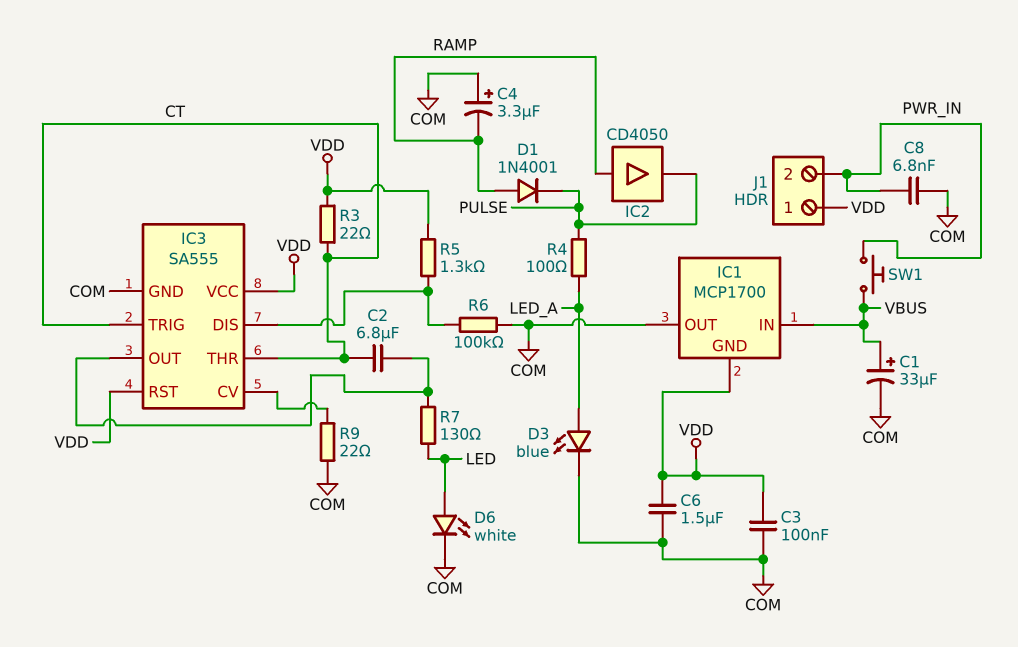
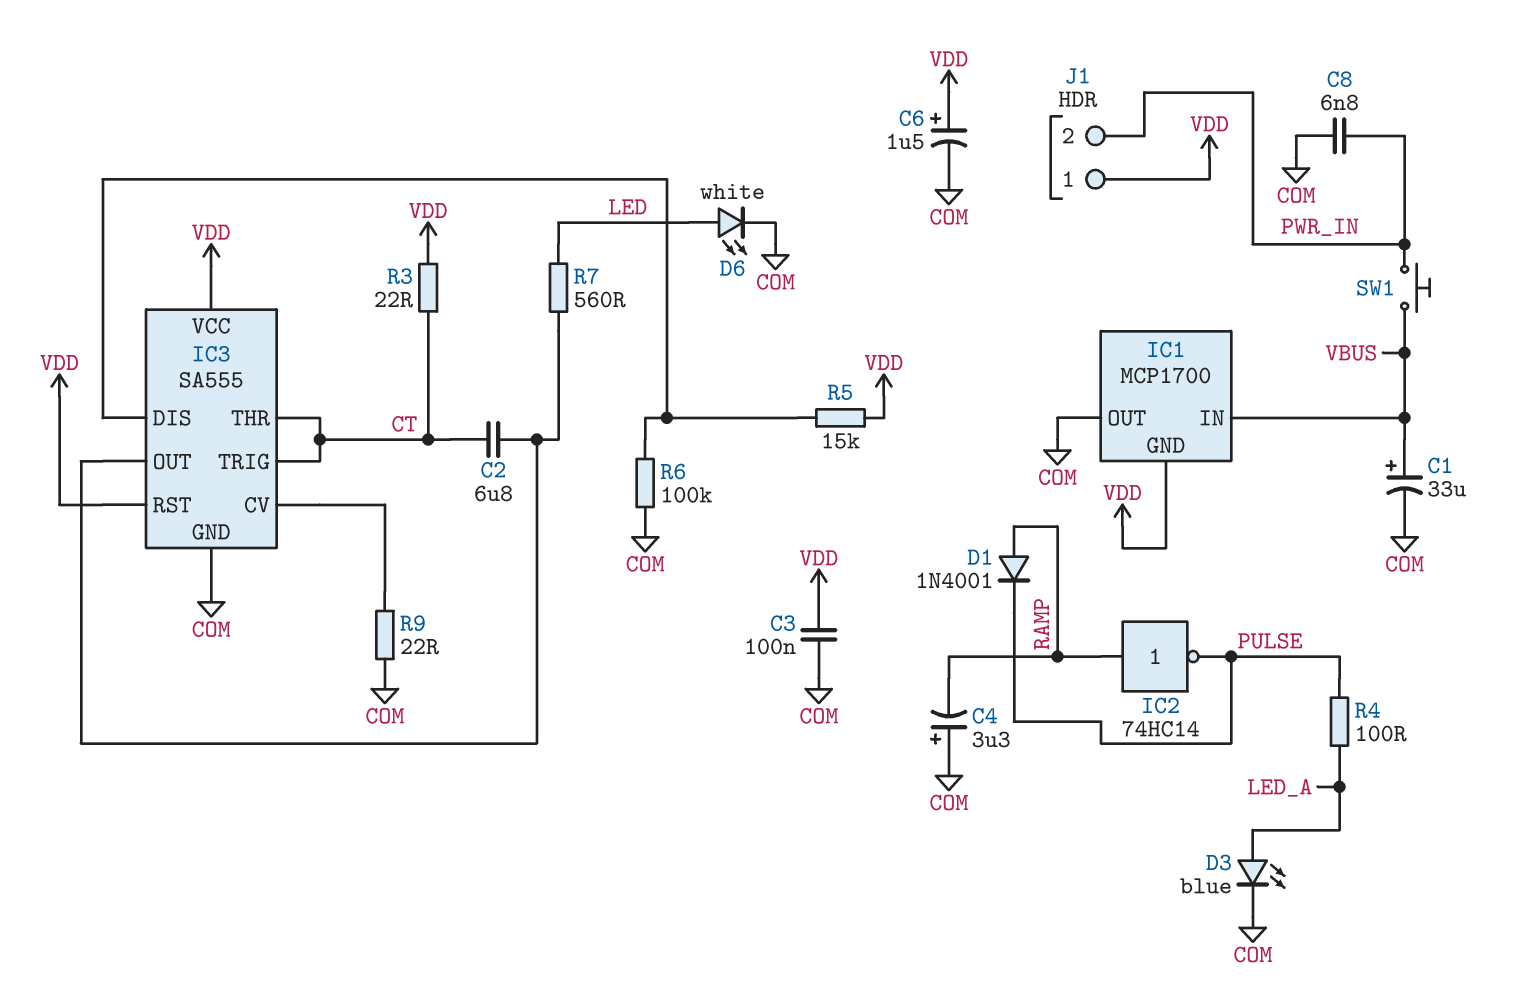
C6: 1.5uF (COM, VDD) -> 1.5uF (plus VDD, minus COM)
IC2: buffer CD4050 (in RAMP, out PULSE) -> NOT 74HC14 (in RAMP, out PULSE)
R5: 1.3k (IC3/DIS, VDD) -> 15k (IC3/DIS, VDD)
R7: 130 (IC3/OUT, LED) -> 560 (IC3/OUT, LED)

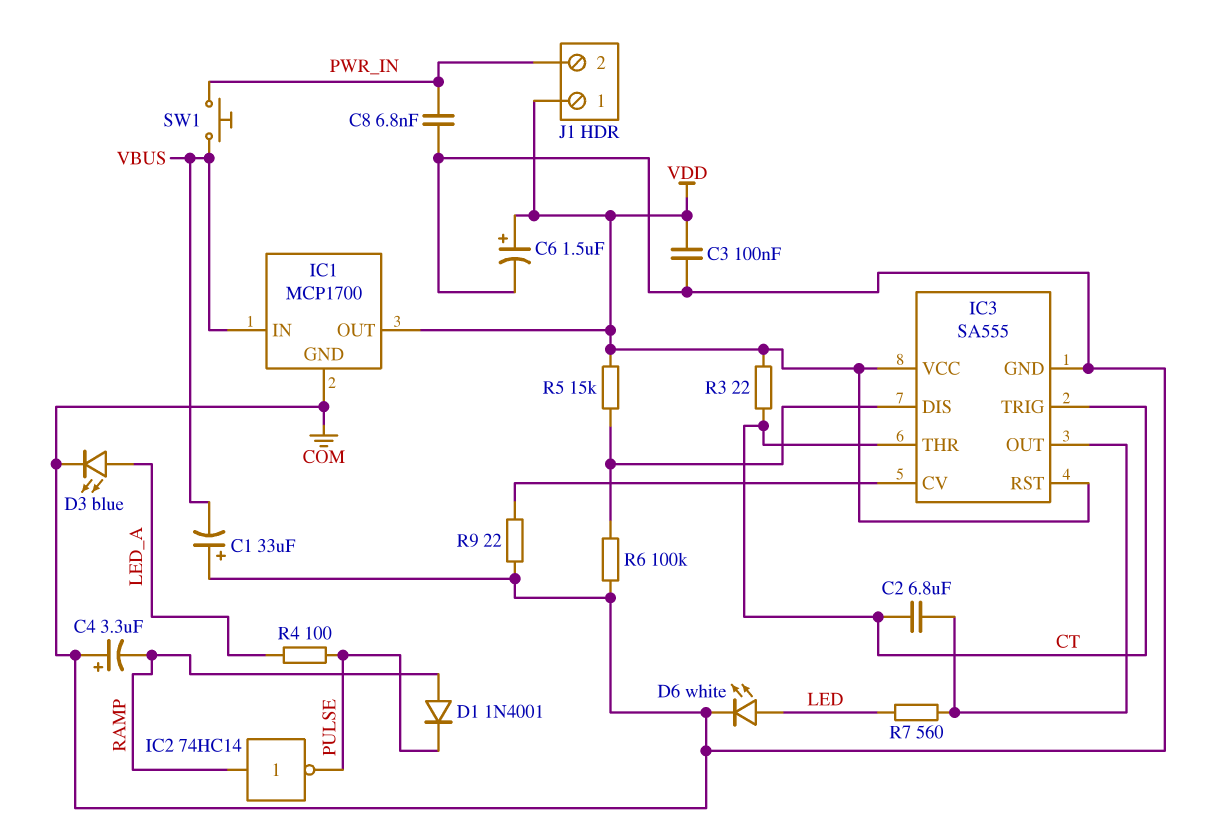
C1: 33uF (plus VBUS, minus COM) -> 33uF (plus COM, minus VBUS)
IC1 pin GND: VDD -> COM
IC1 pin OUT: COM -> VDD

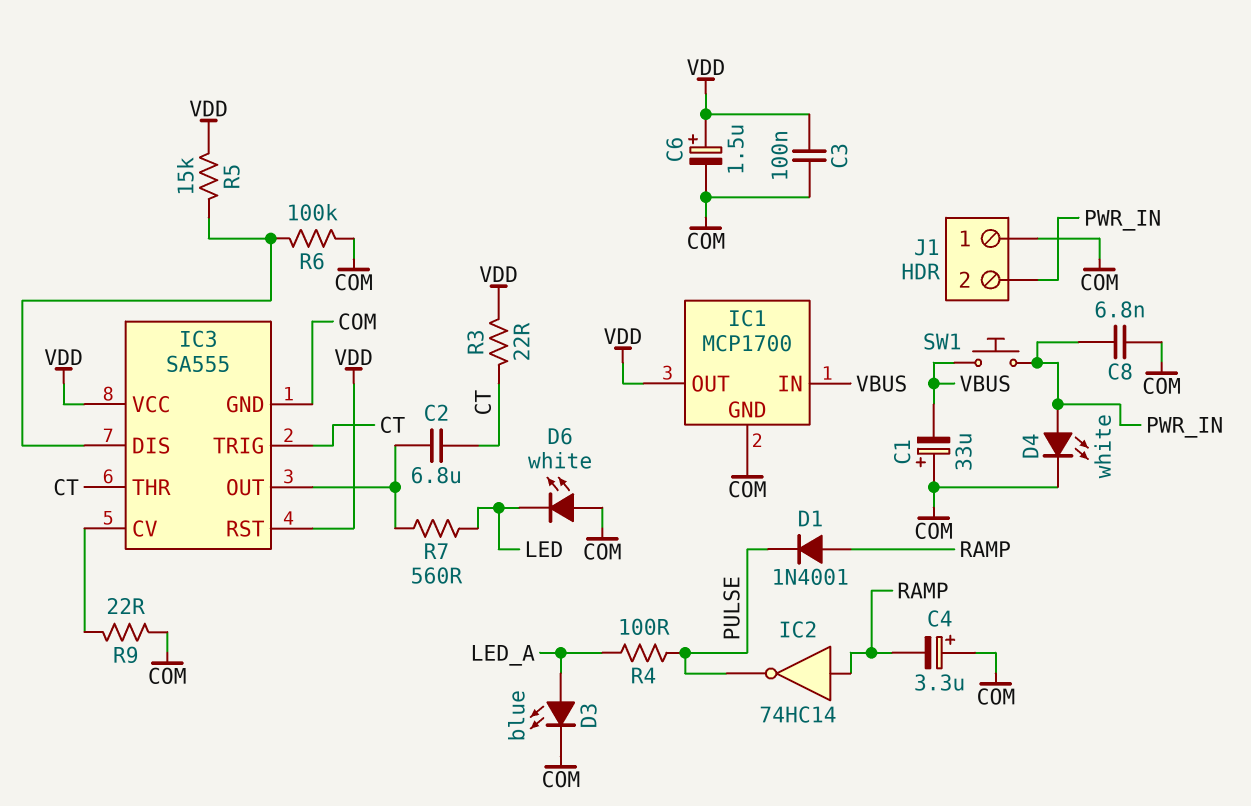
D4: none -> LED white (A PWR_IN, K COM)
D6: LED white (A LED, K COM) -> LED white (A COM, K LED)
J1 pin 1: VDD -> COM

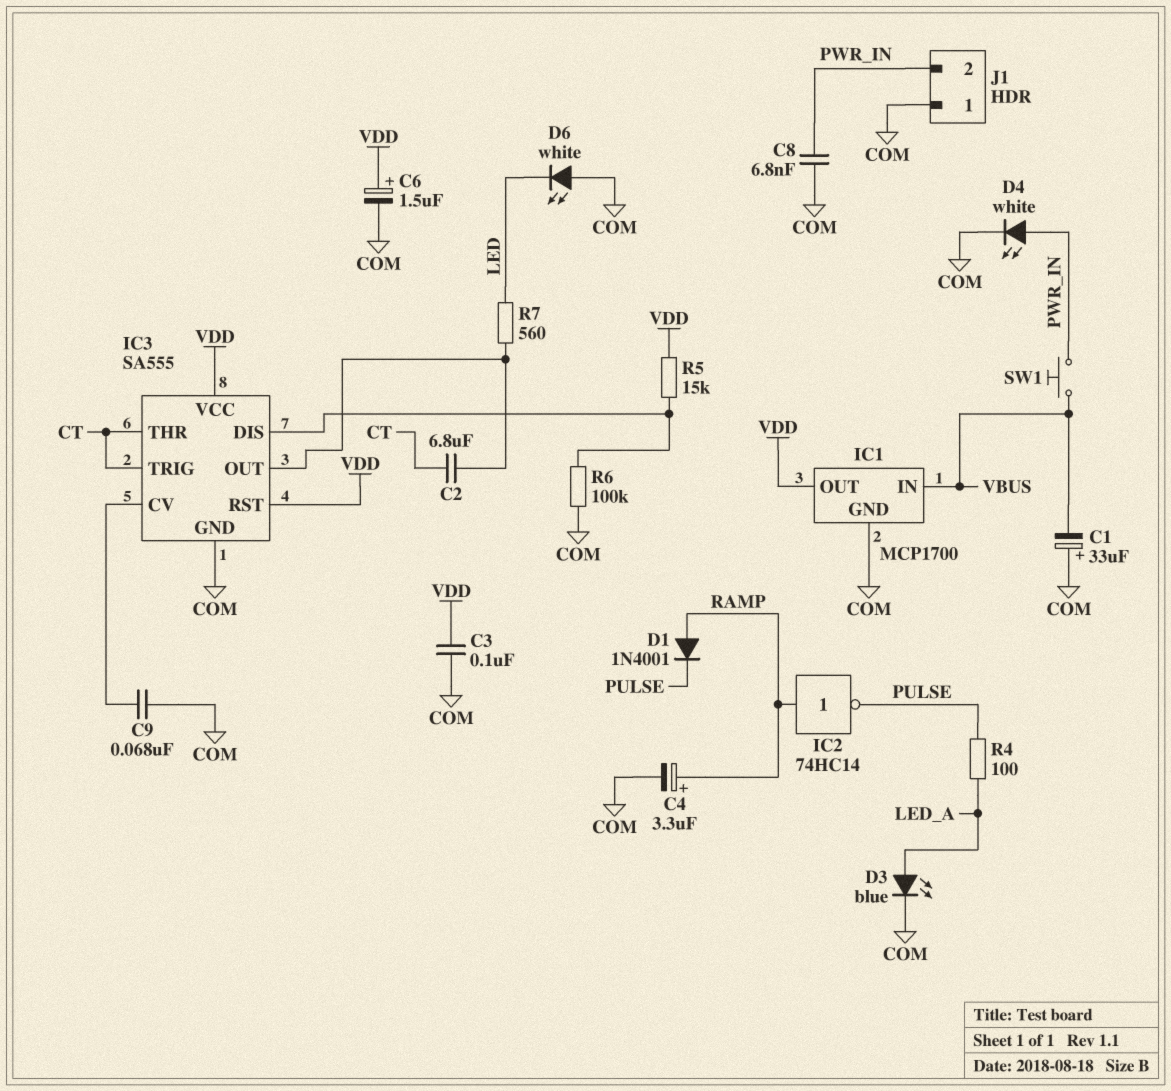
C4: 3.3uF (plus COM, minus RAMP) -> 3.3uF (plus RAMP, minus COM)
C9: none -> 68nF (COM, IC3/CV)
R3: 22 (CT, VDD) -> none
R9: 22 (COM, IC3/CV) -> none

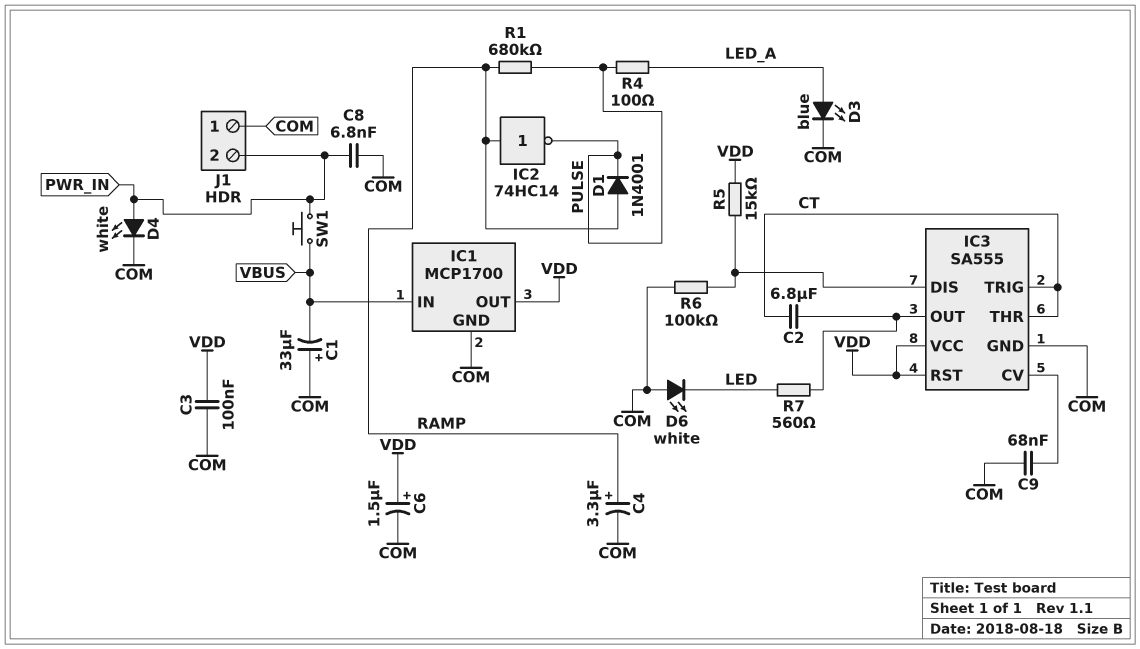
R1: none -> 680k (PULSE, RAMP)

